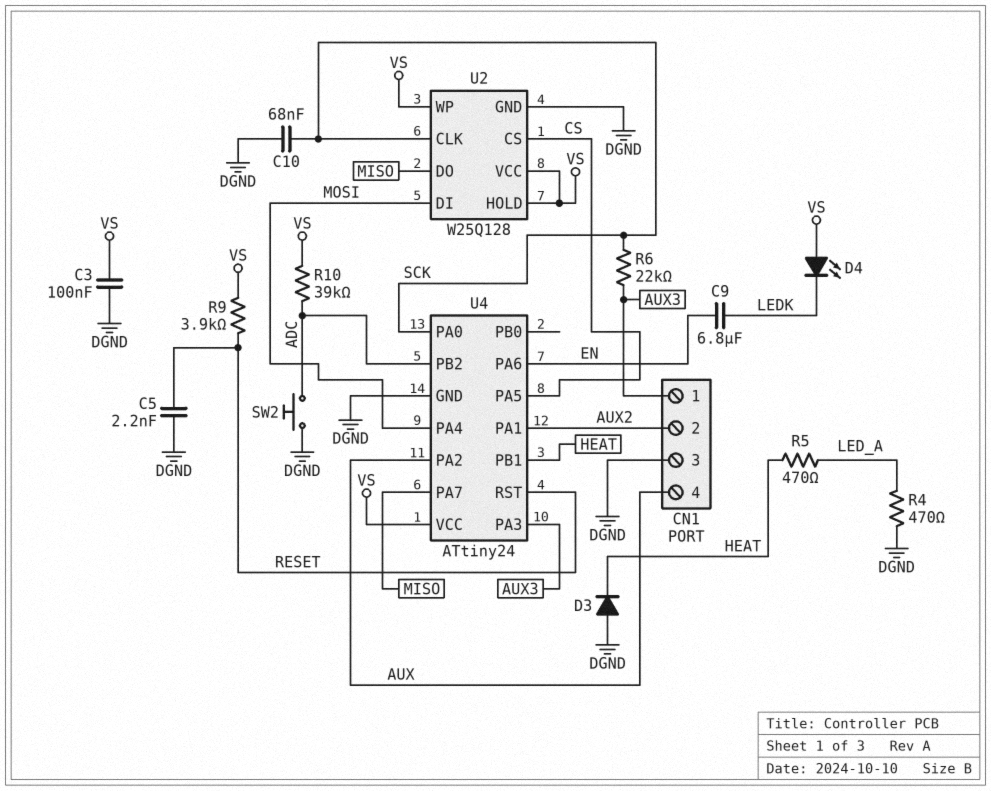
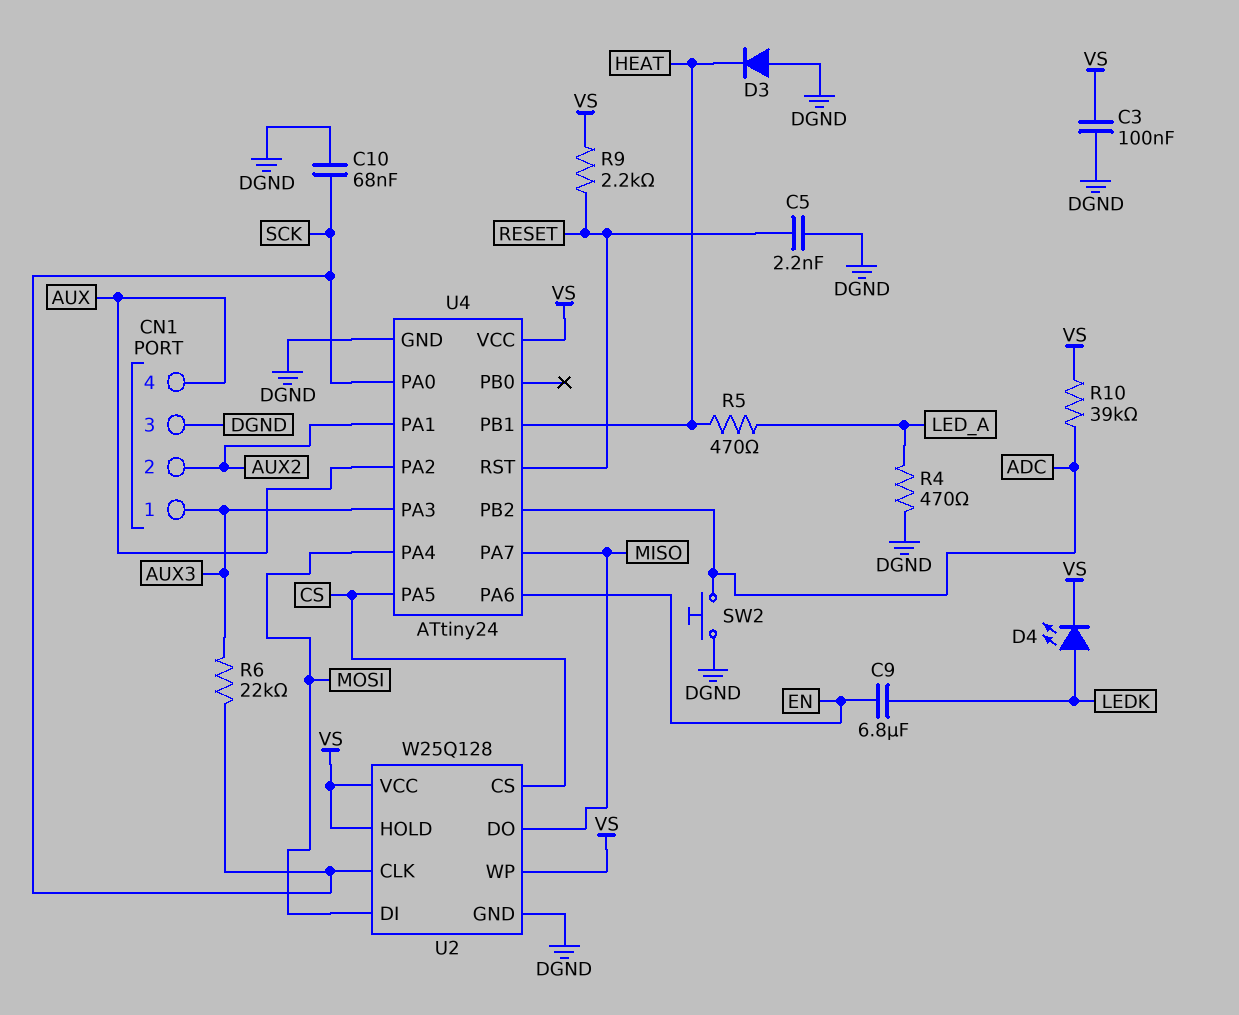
D4: LED (A VS, K LEDK) -> LED (A LEDK, K VS)
R9: 3.9k (RESET, VS) -> 2.2k (RESET, VS)

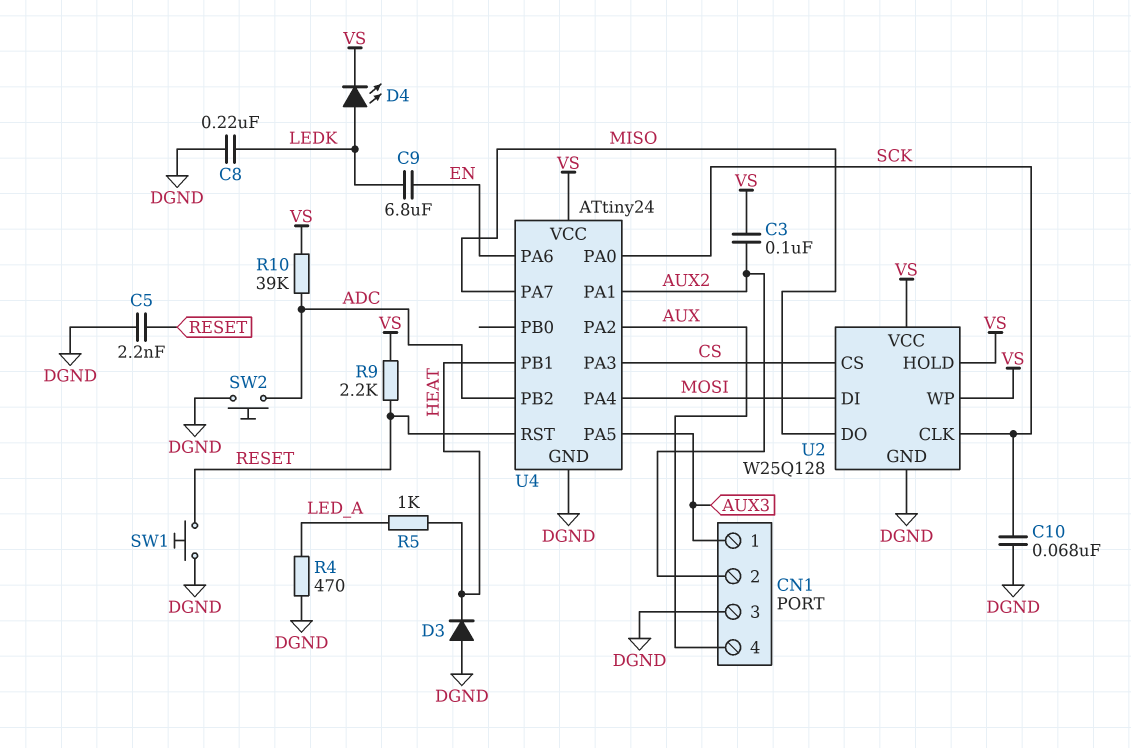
C3: 100nF (DGND, VS) -> 100nF (AUX2, VS)
C8: none -> 220nF (DGND, LEDK)
R5: 470 (HEAT, LED_A) -> 1k (HEAT, LED_A)
R6: 22k (AUX3, SCK) -> none
SW1: none -> button (DGND, RESET)
U4 pin PA3: AUX3 -> CS
U4 pin PA5: CS -> AUX3

